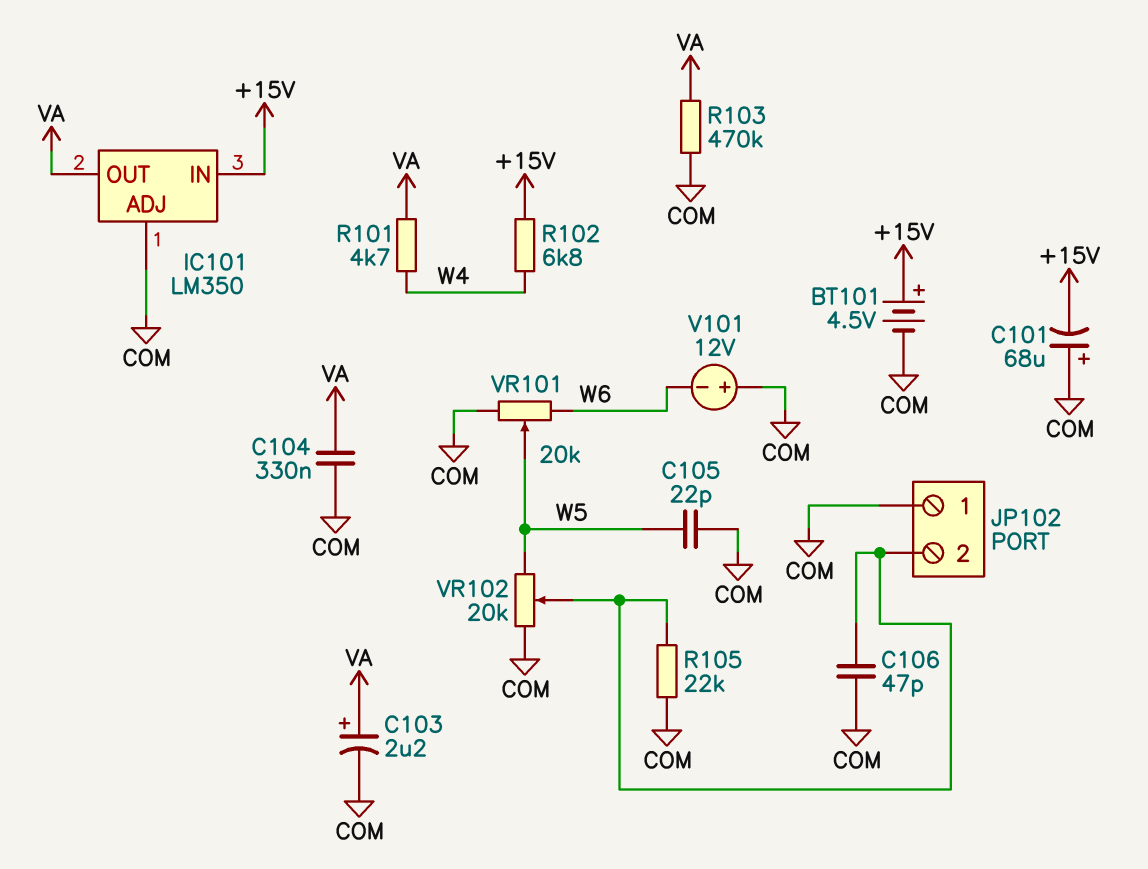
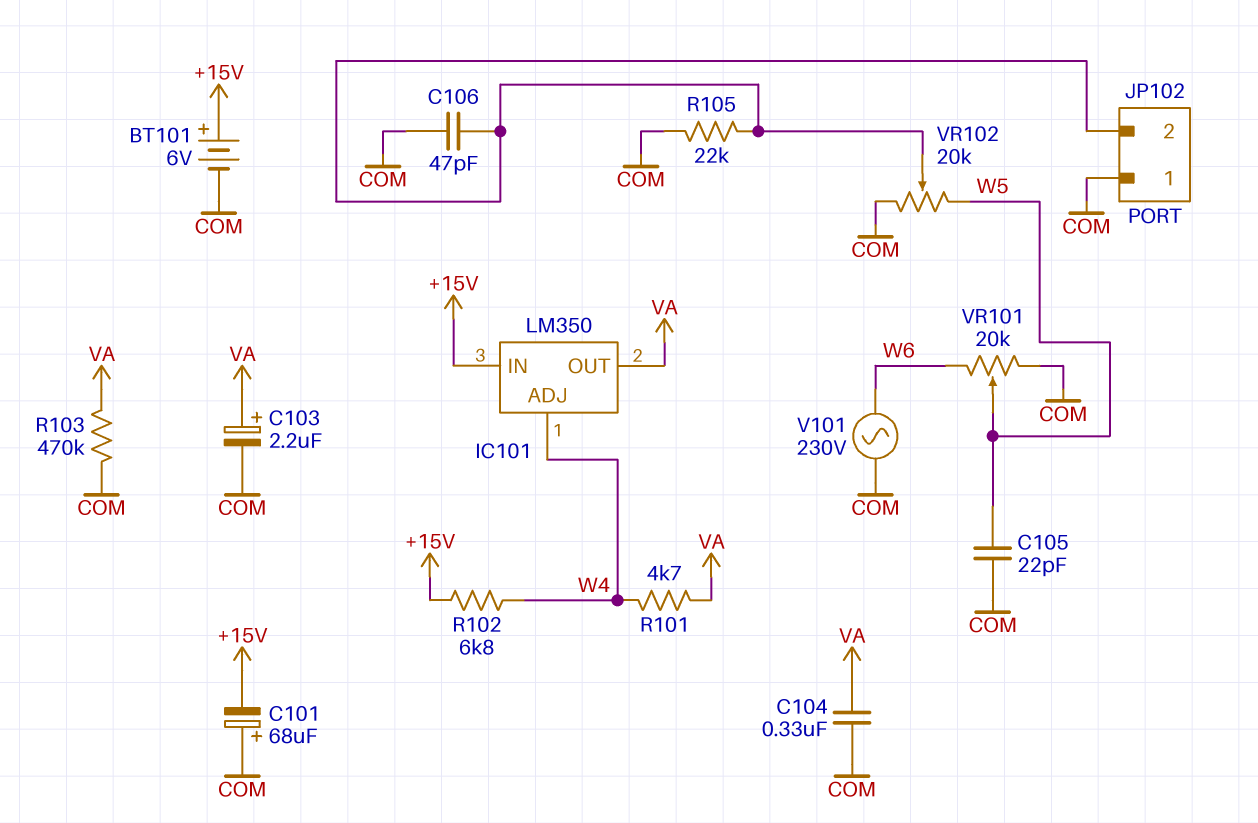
BT101: 4.5V (plus +15V, minus COM) -> 6V (plus +15V, minus COM)
IC101 pin ADJ: COM -> W4
V101: 12V (plus COM, minus W6) -> AC 230V (COM, W6)

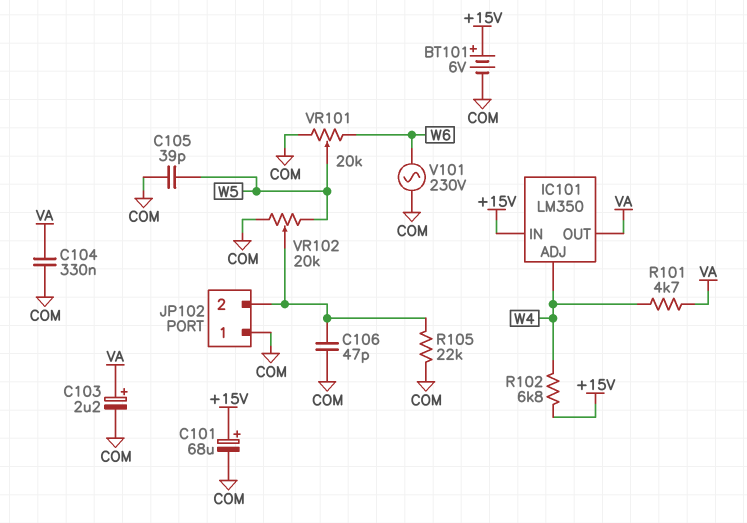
C101: 68uF (plus COM, minus +15V) -> 68uF (plus +15V, minus COM)
C105: 22pF (COM, W5) -> 39pF (COM, W5)
R103: 470k (COM, VA) -> none

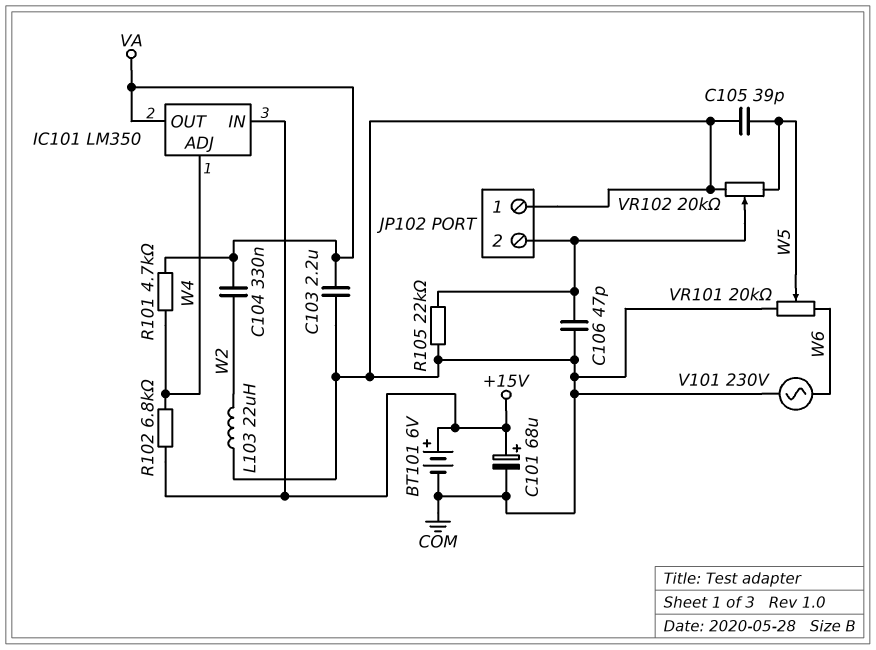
C103: 2.2uF (plus VA, minus COM) -> 2.2uF (COM, VA)
C104: 330nF (COM, VA) -> 330nF (VA, W2)
L103: none -> 22uH (COM, W2)

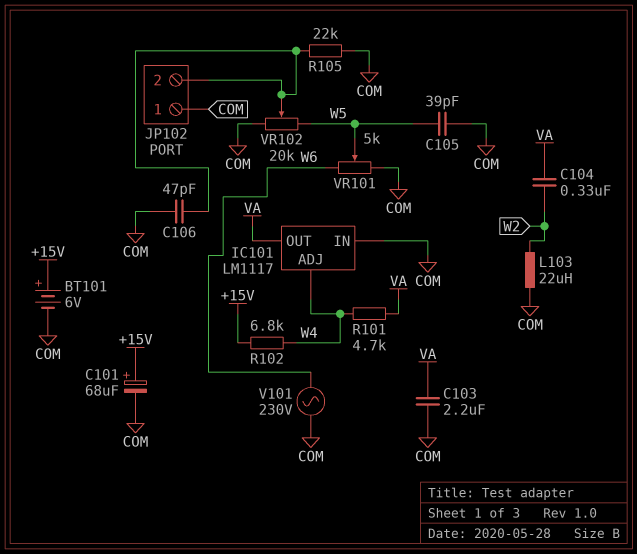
IC101: LM350 -> LM1117
IC101 pin IN: +15V -> COM
VR101: 20k (COM, W6, wiper W5) -> 5k (COM, W6, wiper W5)

